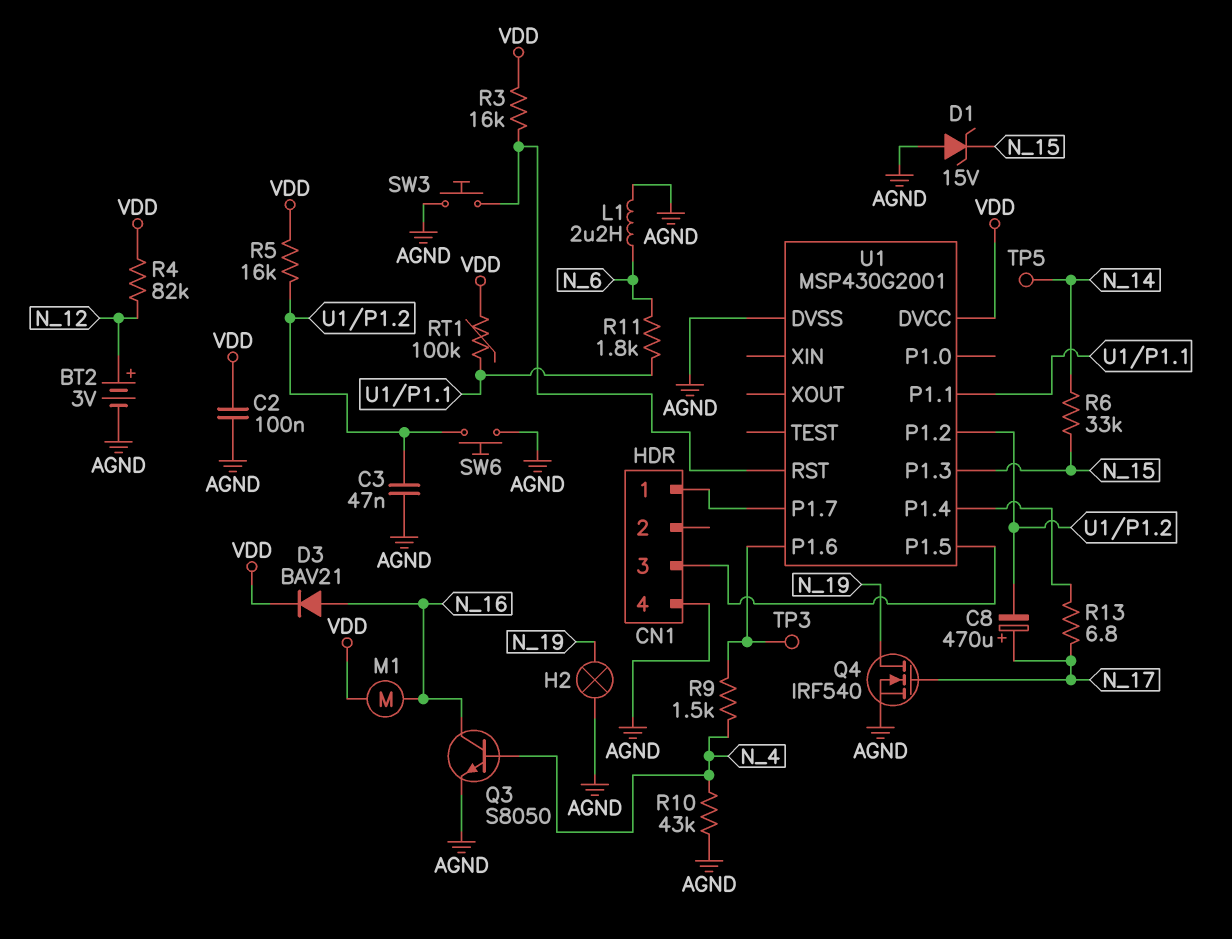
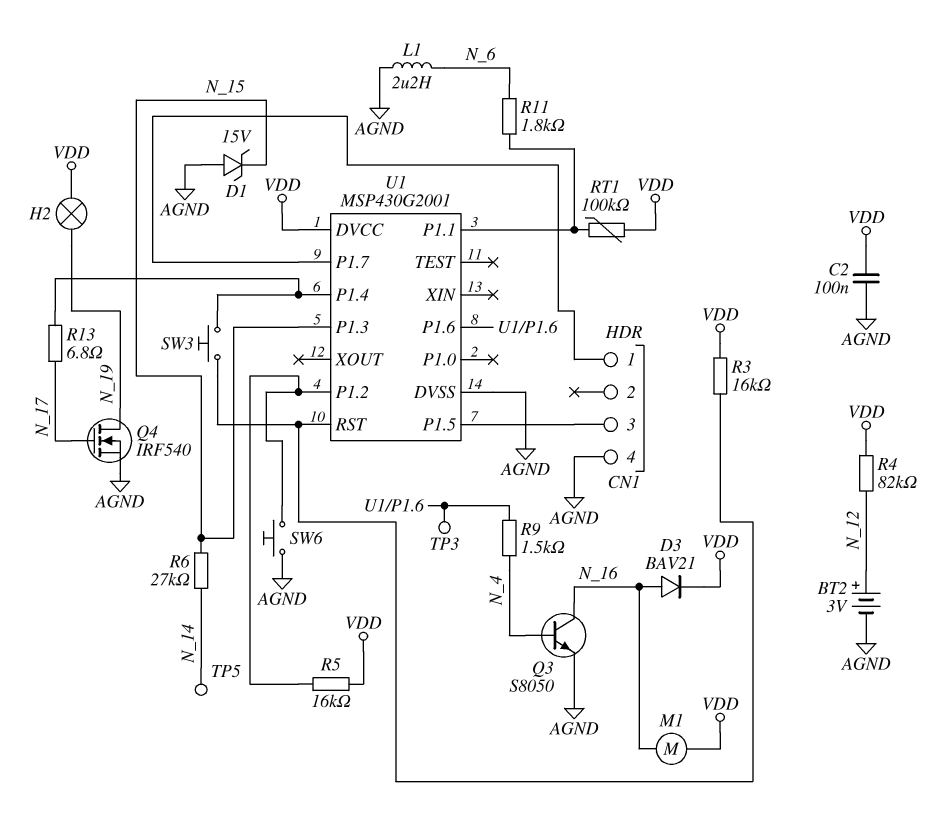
C3: 47nF (AGND, U1/P1.2) -> none
C8: 470uF (plus N_17, minus U1/P1.2) -> none
H2: lamp (AGND, N_19) -> lamp (N_19, VDD)
R6: 33k (N_14, N_15) -> 27k (N_14, N_15)
R10: 43k (AGND, N_4) -> none
SW3: button (AGND, U1/RST) -> button (U1/P1.4, U1/RST)

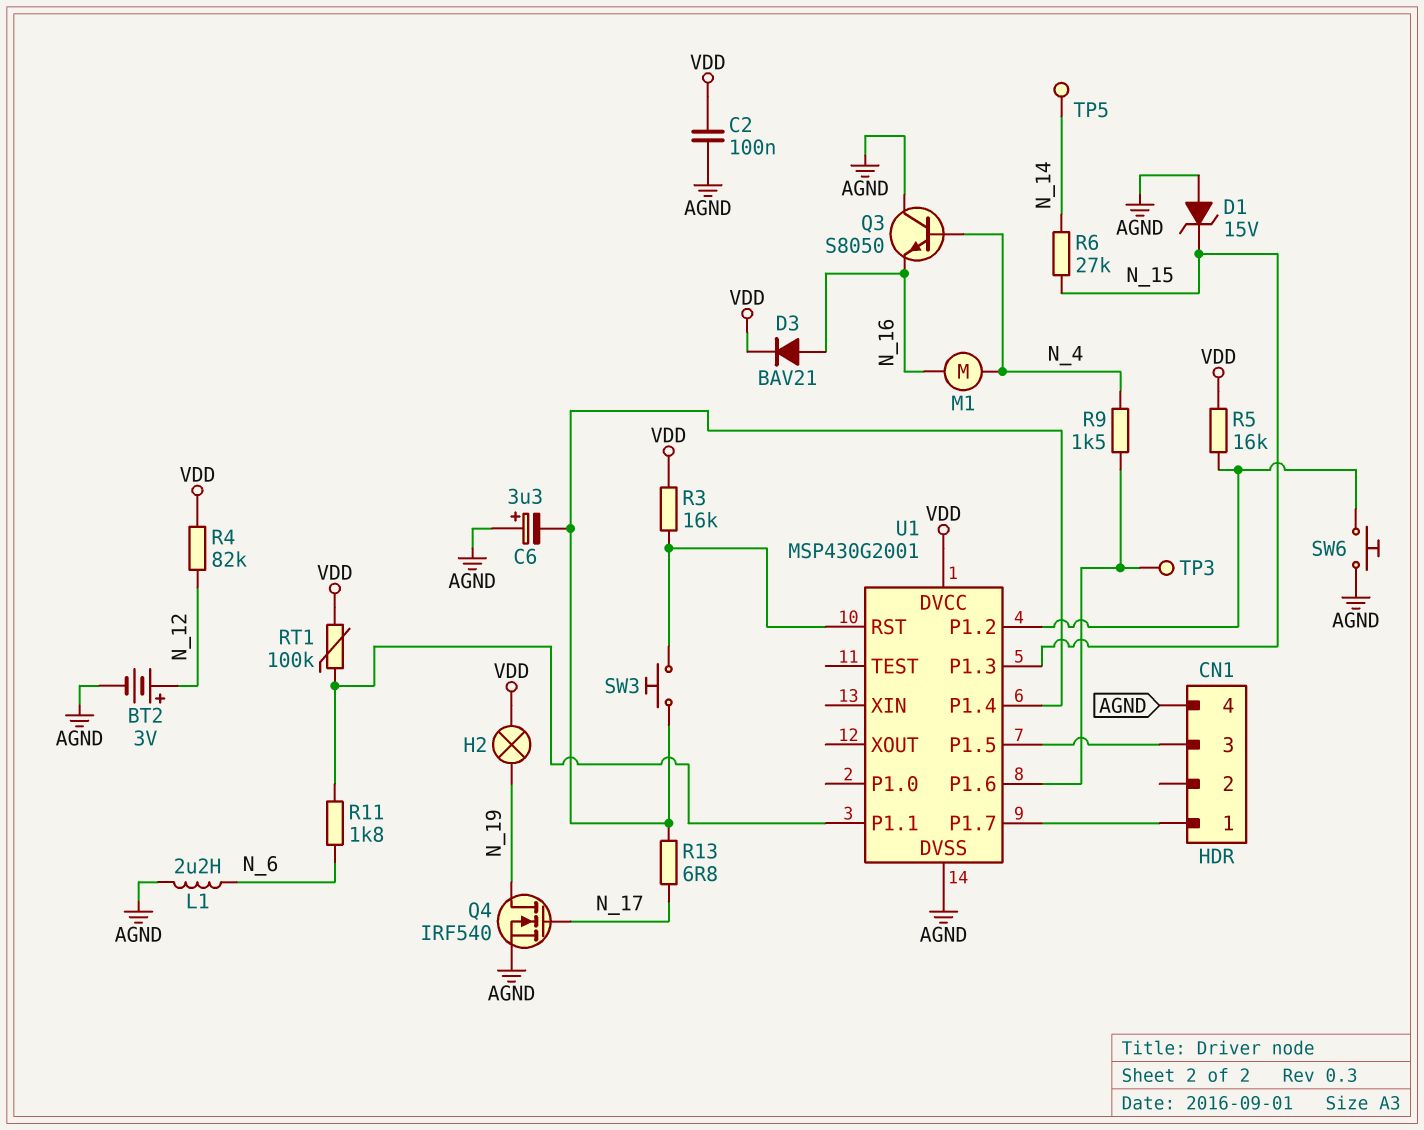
C6: none -> 3.3uF (plus AGND, minus U1/P1.4)
M1: motor (N_16, VDD) -> motor (N_4, N_16)
Q3: NPN S8050 (B N_4, C N_16, E AGND) -> NPN S8050 (B N_4, C AGND, E N_16)

